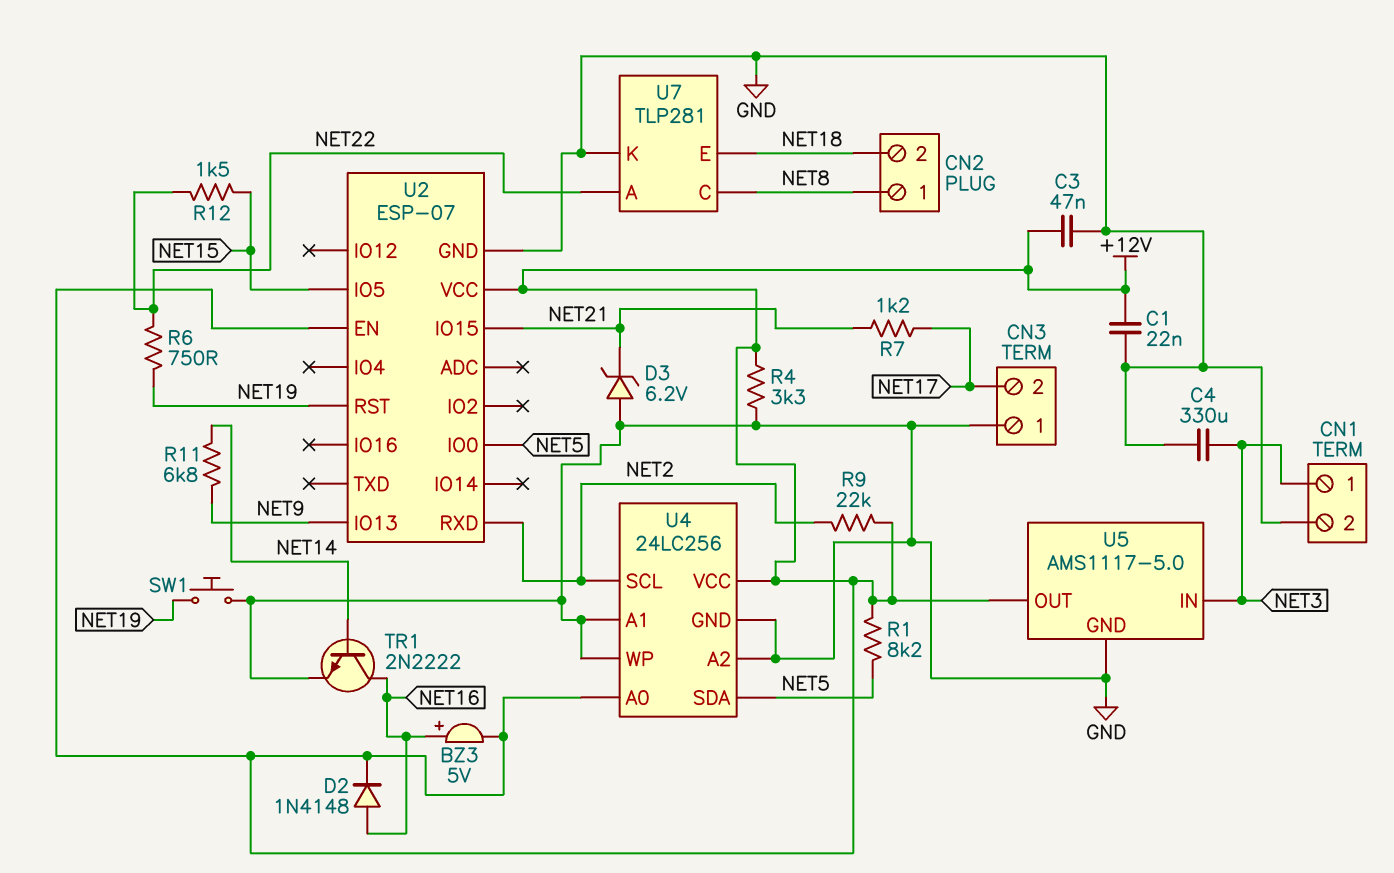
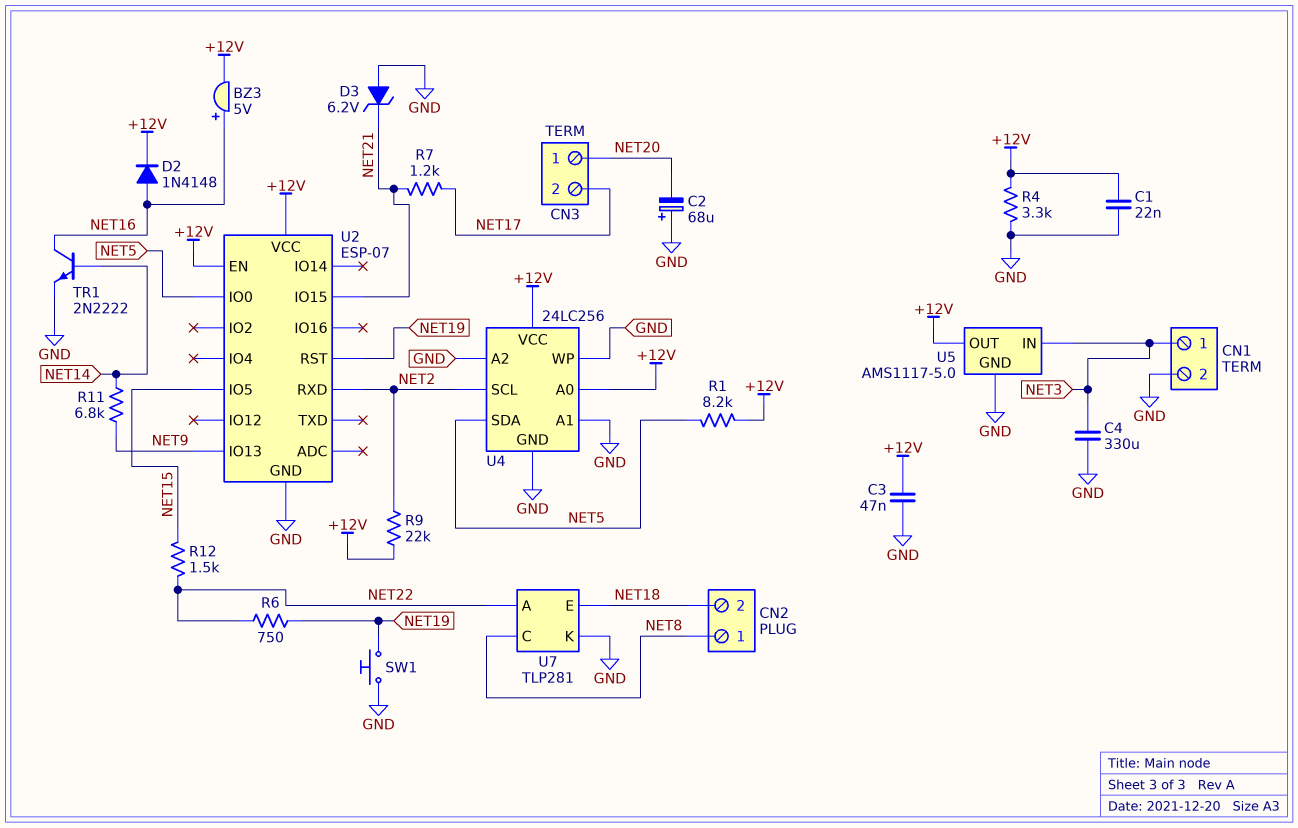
C2: none -> 68uF (plus GND, minus NET20)
CN3 pin 1: GND -> NET20

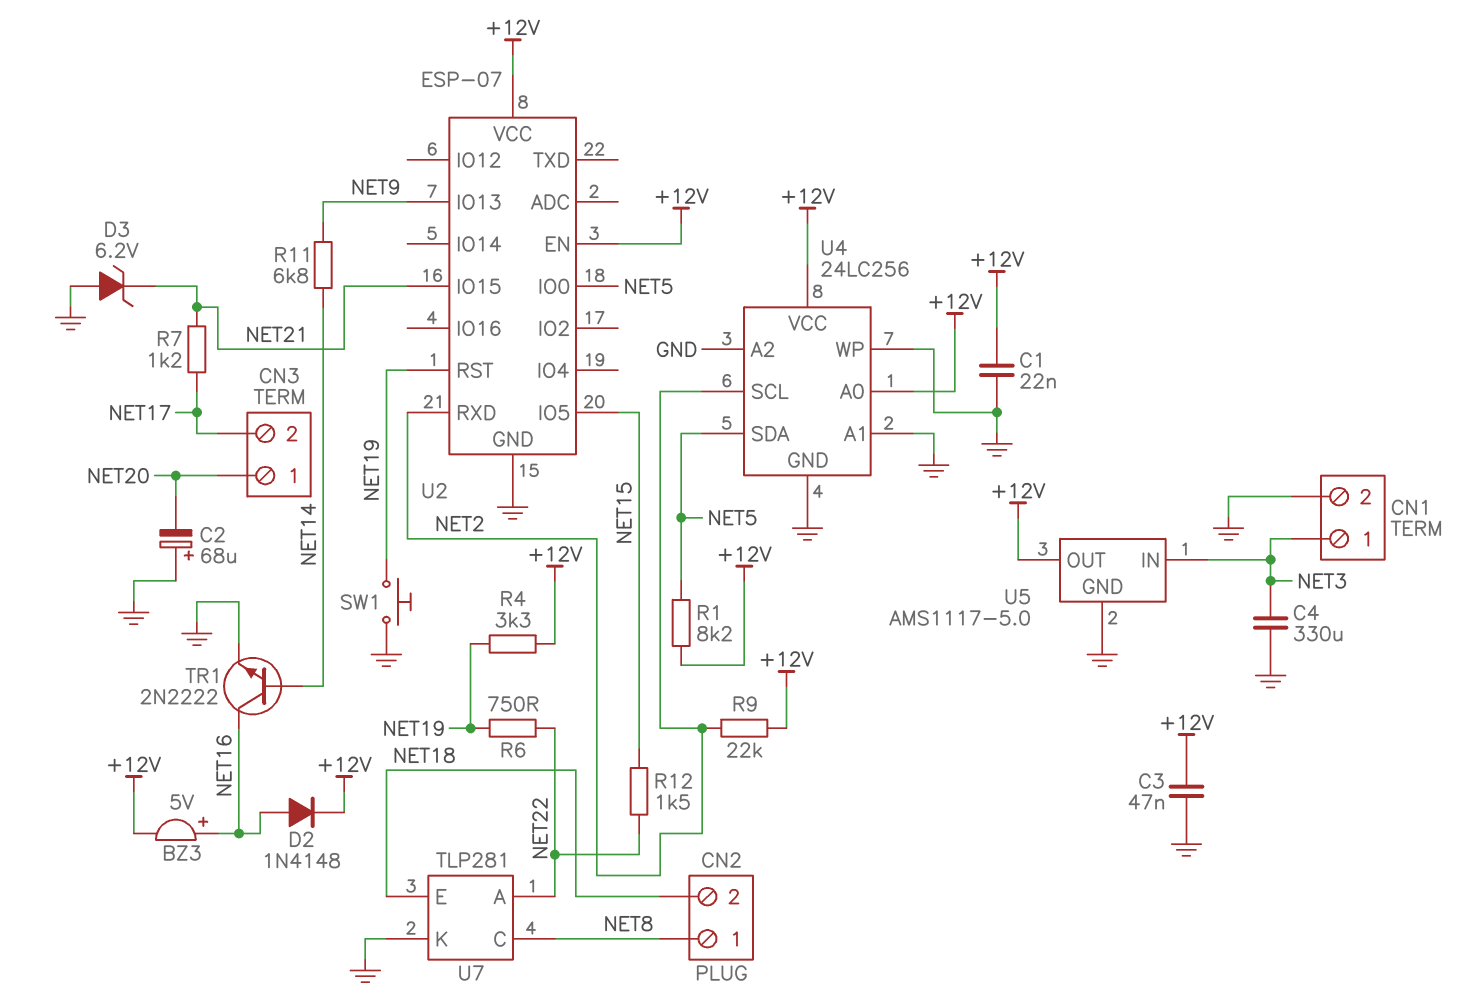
R4: 3.3k (+12V, GND) -> 3.3k (+12V, NET19)

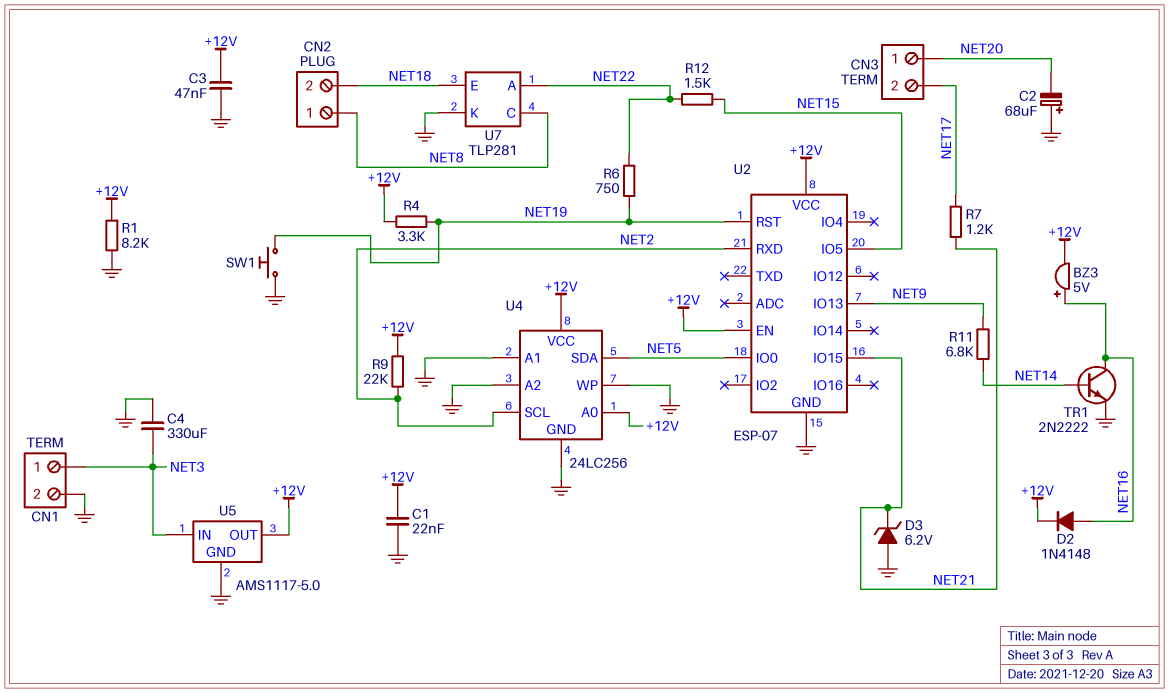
R1: 8.2k (+12V, NET5) -> 8.2k (+12V, GND)

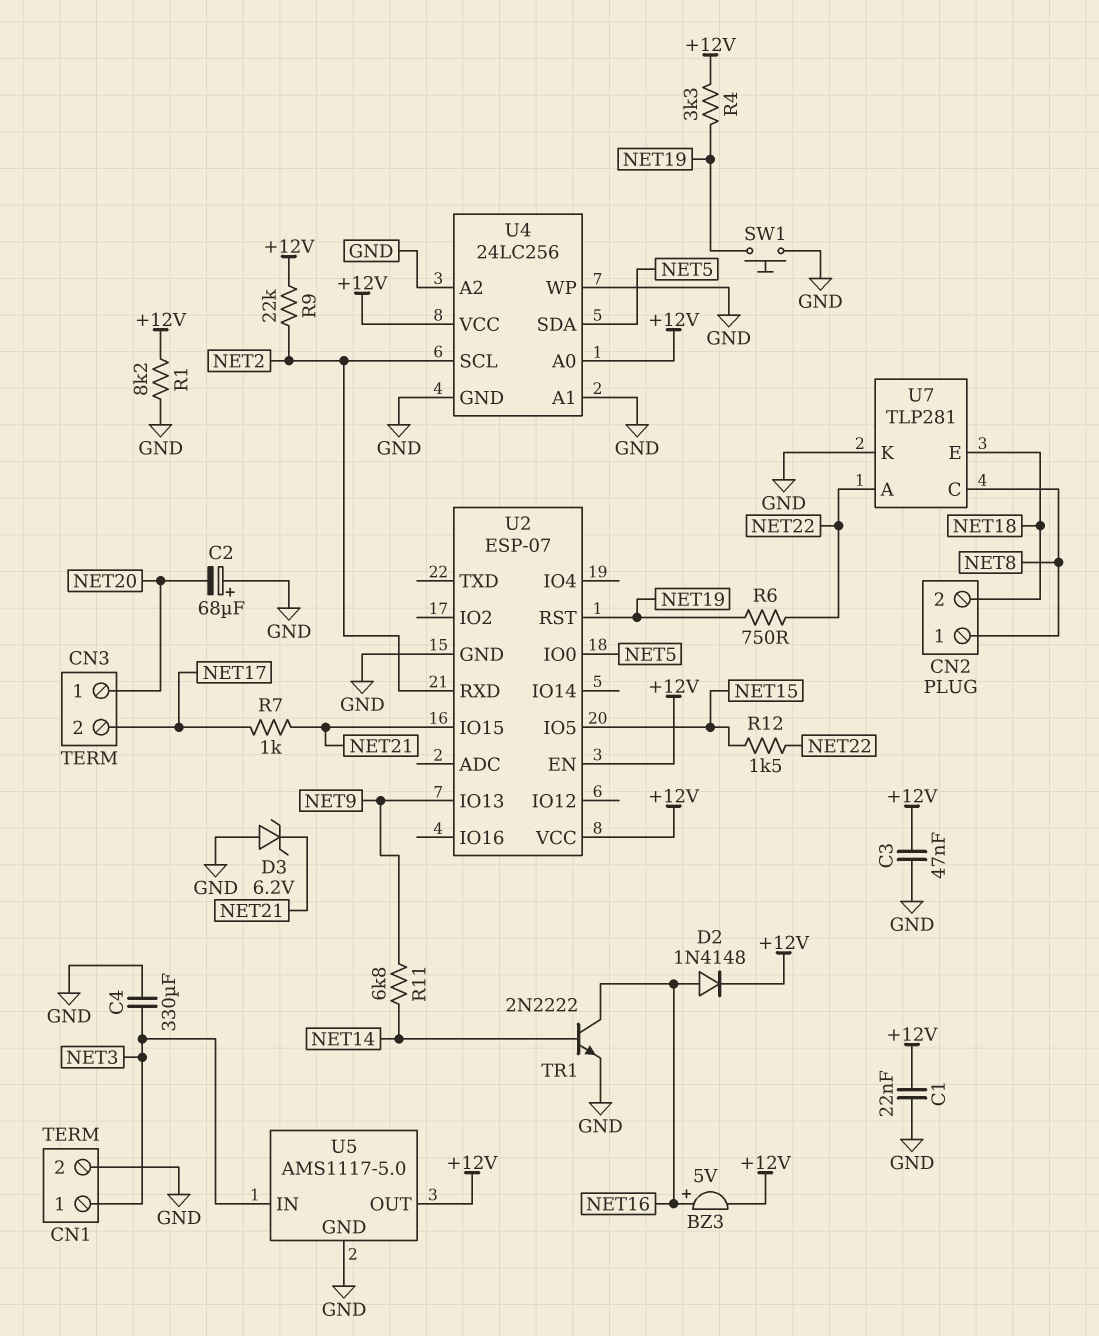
R7: 1.2k (NET17, NET21) -> 1k (NET17, NET21)

